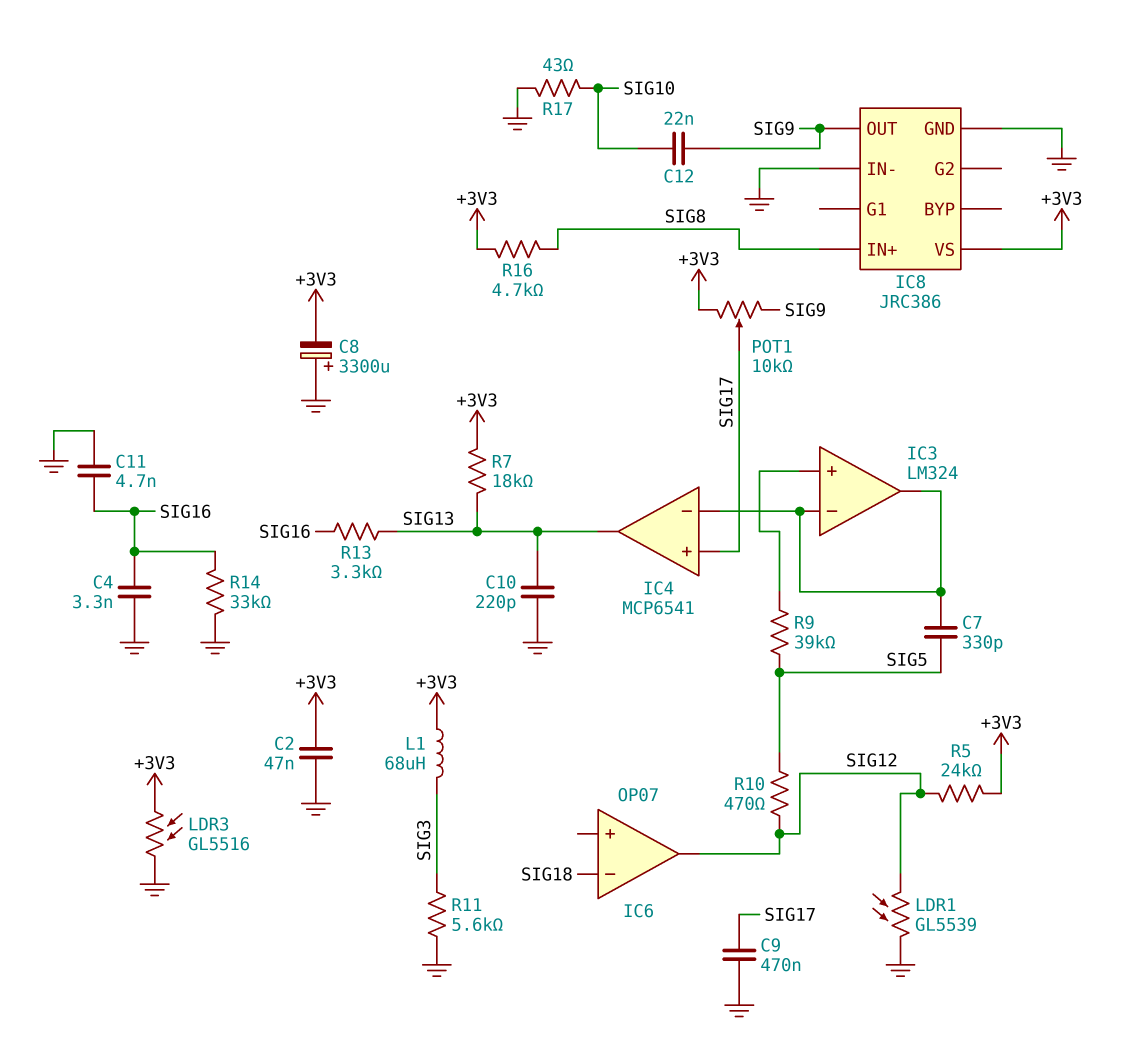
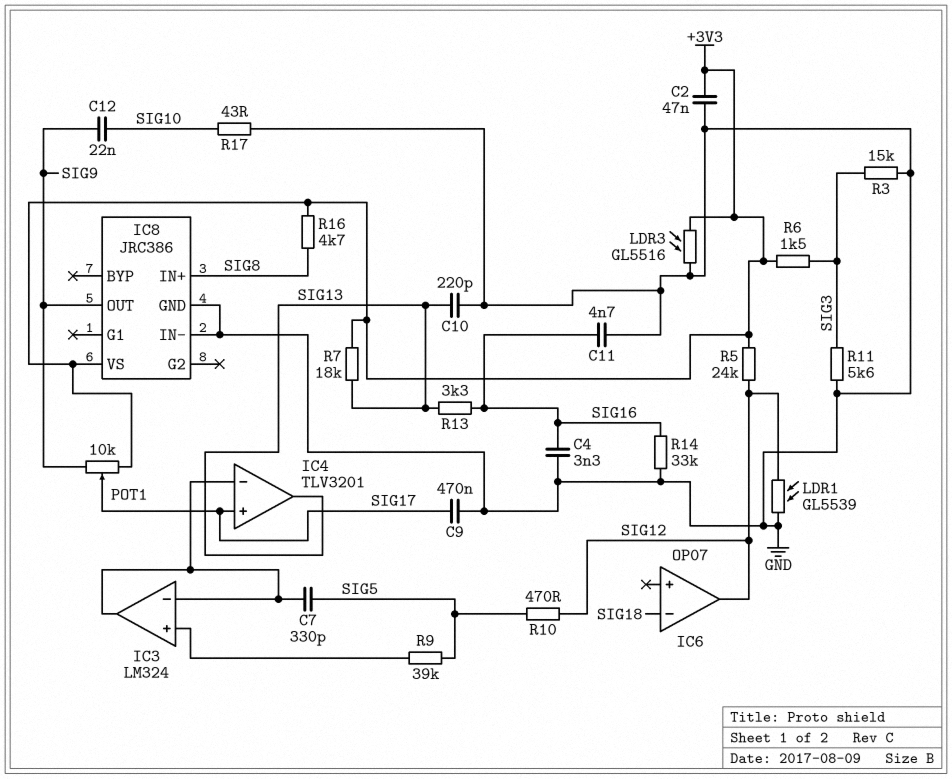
C8: 3300uF (plus GND, minus +3V3) -> none
IC4: MCP6541 -> TLV3201
L1: 68uH (+3V3, SIG3) -> none
R3: none -> 15k (GND, SIG3)
R6: none -> 1.5k (+3V3, SIG3)

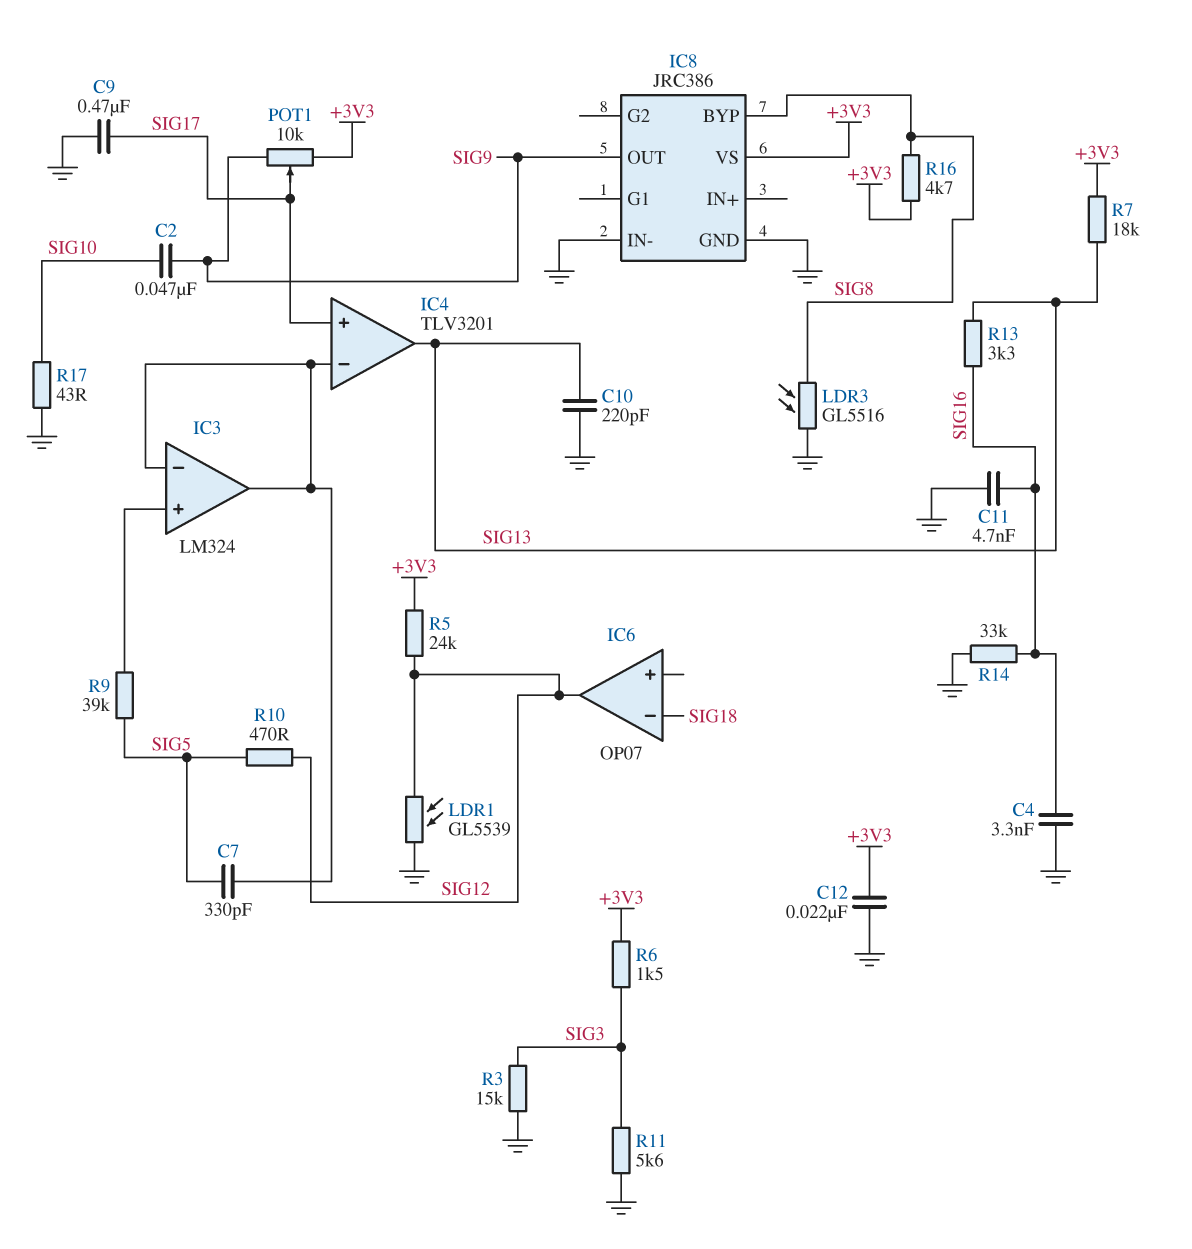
C2: 47nF (+3V3, GND) -> 47nF (SIG9, SIG10)
C12: 22nF (SIG9, SIG10) -> 22nF (+3V3, GND)
IC8 pin BYP: none -> SIG8
IC8 pin IN+: SIG8 -> none
LDR3: GL5516 (+3V3, GND) -> GL5516 (GND, SIG8)

